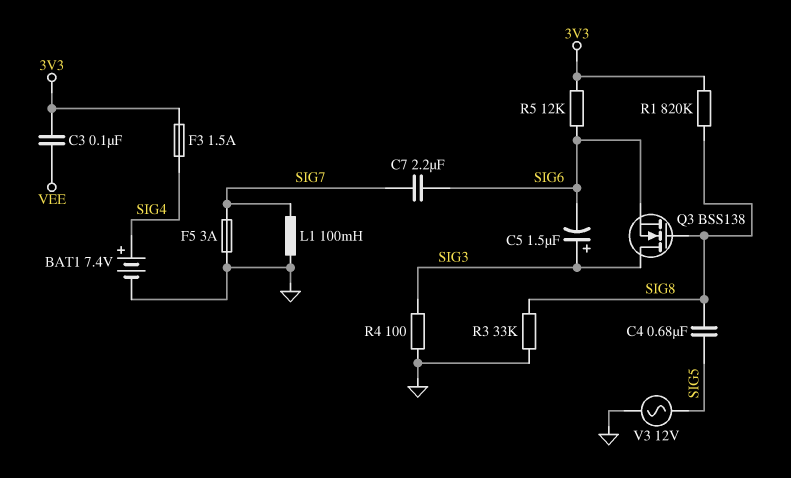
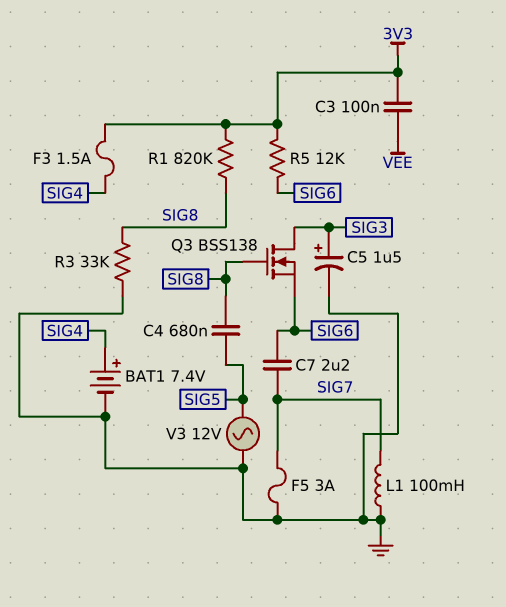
C5: 1.5uF (plus SIG3, minus SIG6) -> 1.5uF (plus SIG3, minus GND)
R4: 100 (GND, SIG3) -> none

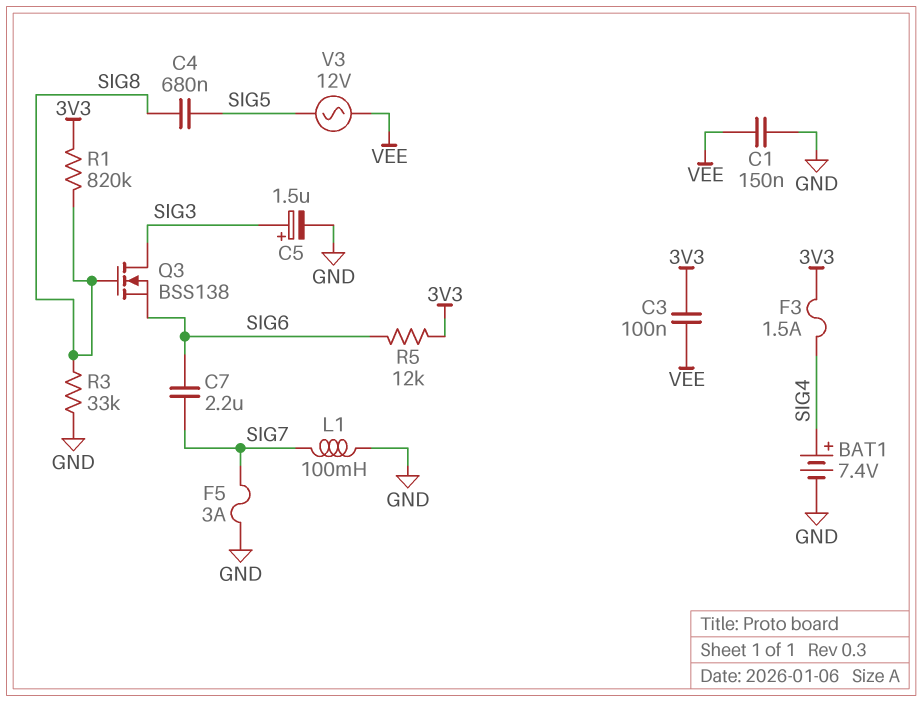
C1: none -> 150nF (GND, VEE)
V3: AC 12V (GND, SIG5) -> AC 12V (SIG5, VEE)

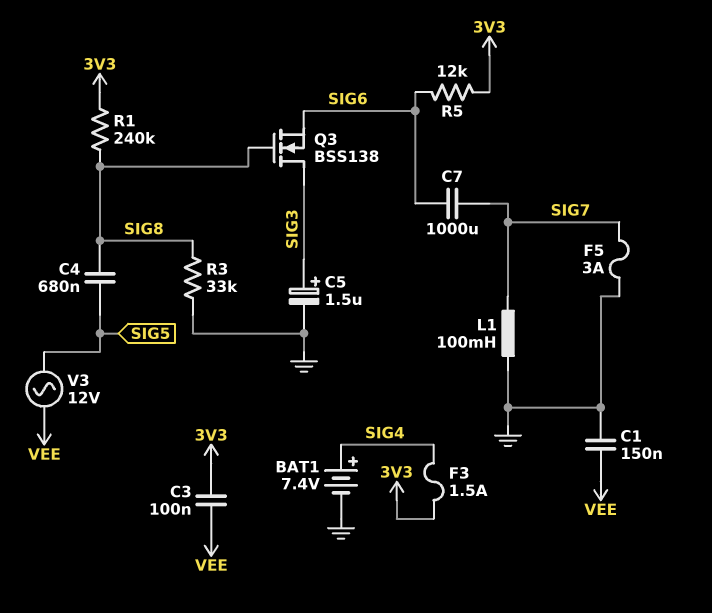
C7: 2.2uF (SIG6, SIG7) -> 1000uF (SIG6, SIG7)
R1: 820k (3V3, SIG8) -> 240k (3V3, SIG8)

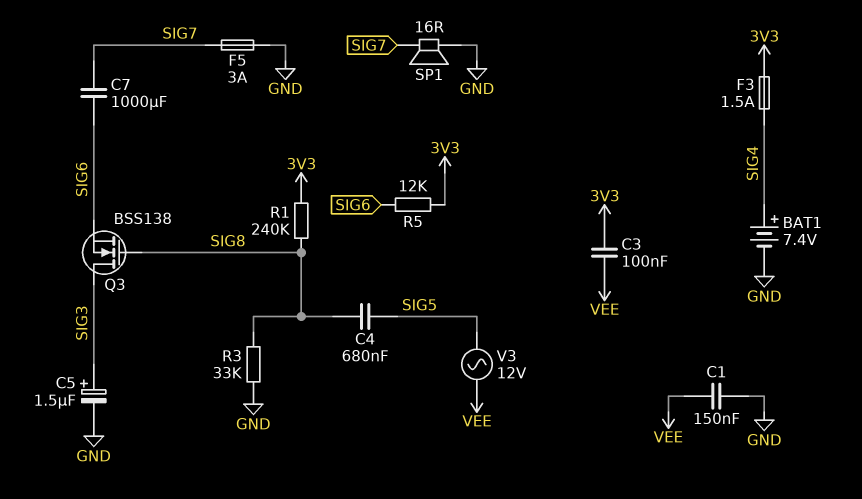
L1: 100mH (GND, SIG7) -> none
SP1: none -> speaker 16R (GND, SIG7)

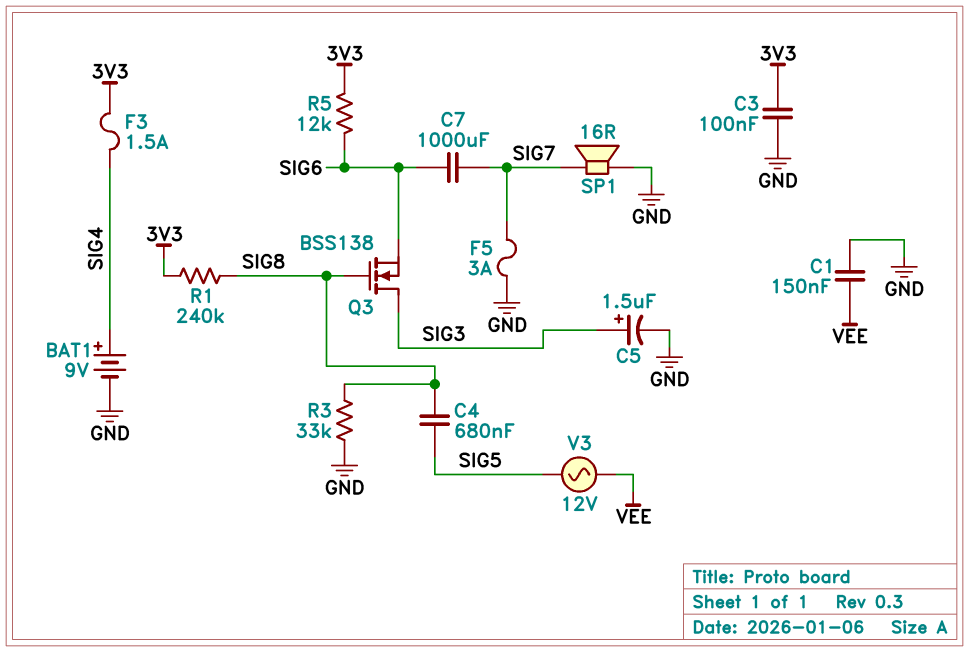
BAT1: 7.4V (plus SIG4, minus GND) -> 9V (plus SIG4, minus GND)
C3: 100nF (3V3, VEE) -> 100nF (3V3, GND)

